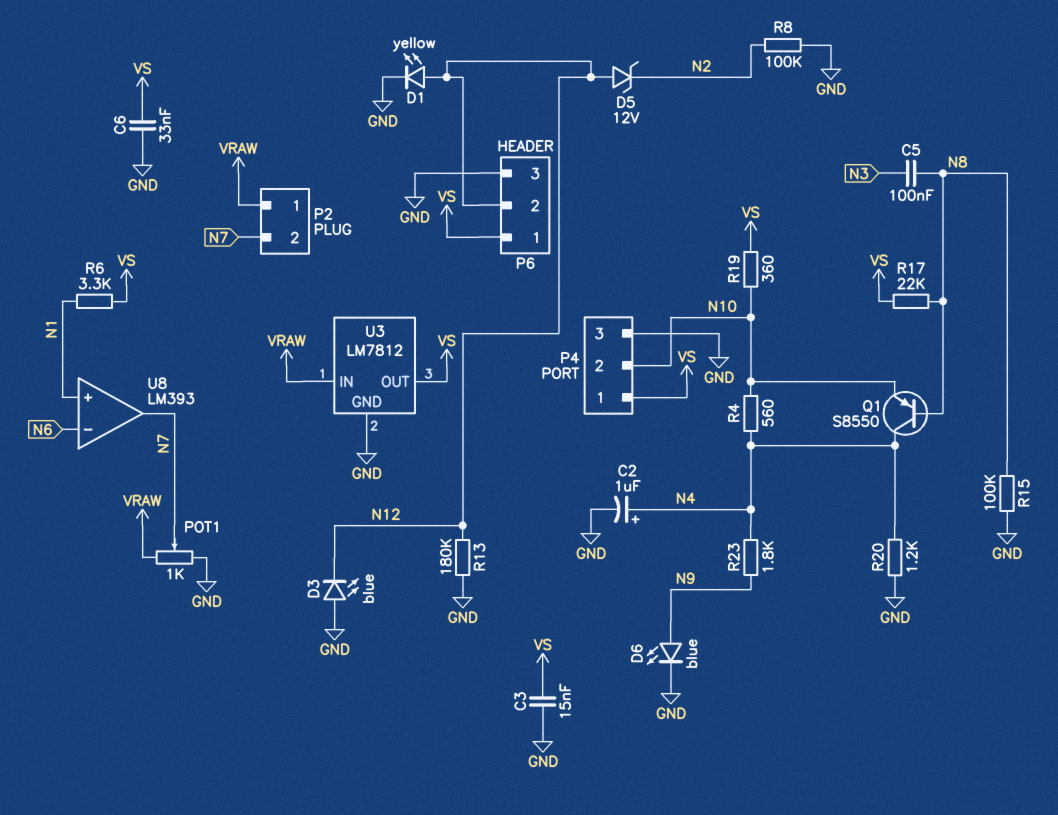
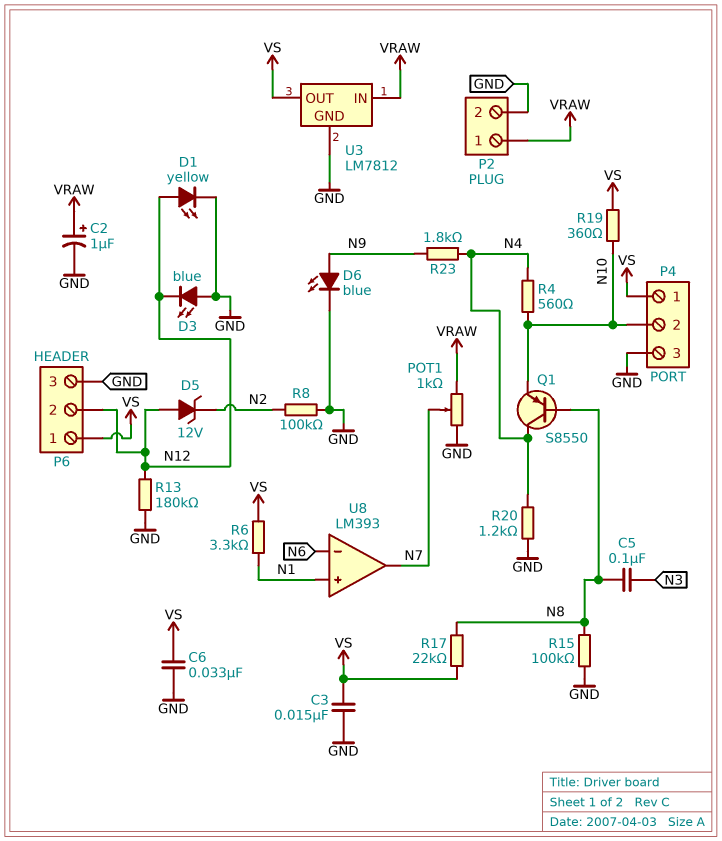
C2: 1uF (plus N4, minus GND) -> 1uF (plus VRAW, minus GND)
P2 pin 2: N7 -> GND

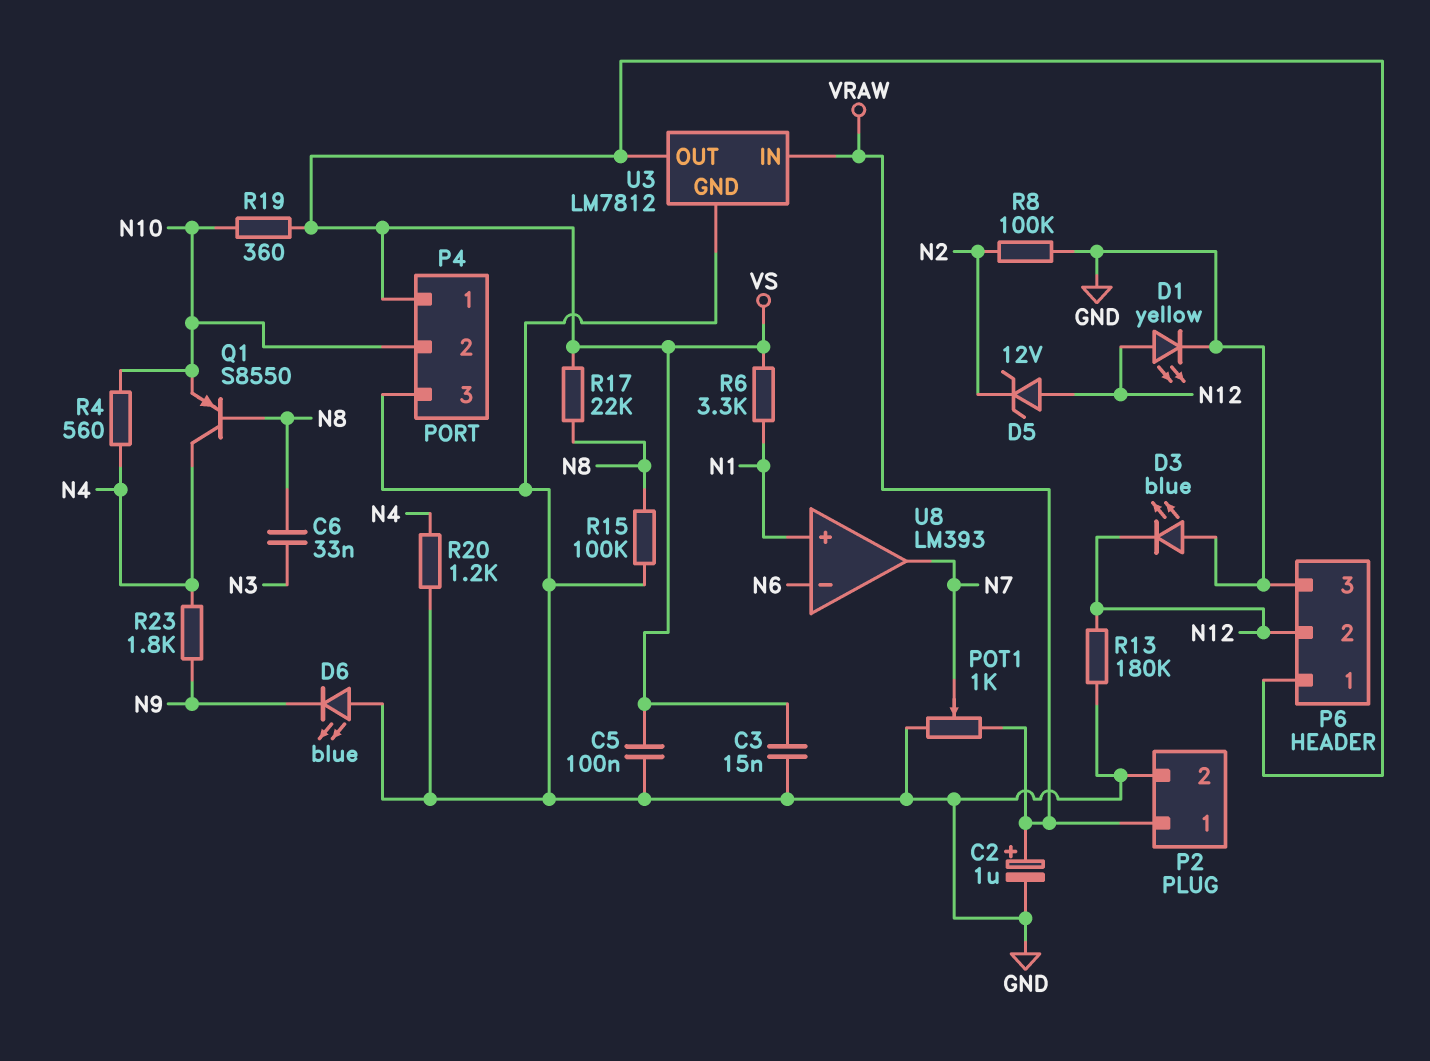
C5: 100nF (N3, N8) -> 100nF (GND, VS)
C6: 33nF (GND, VS) -> 33nF (N3, N8)
D6: LED blue (A N9, K GND) -> LED blue (A GND, K N9)

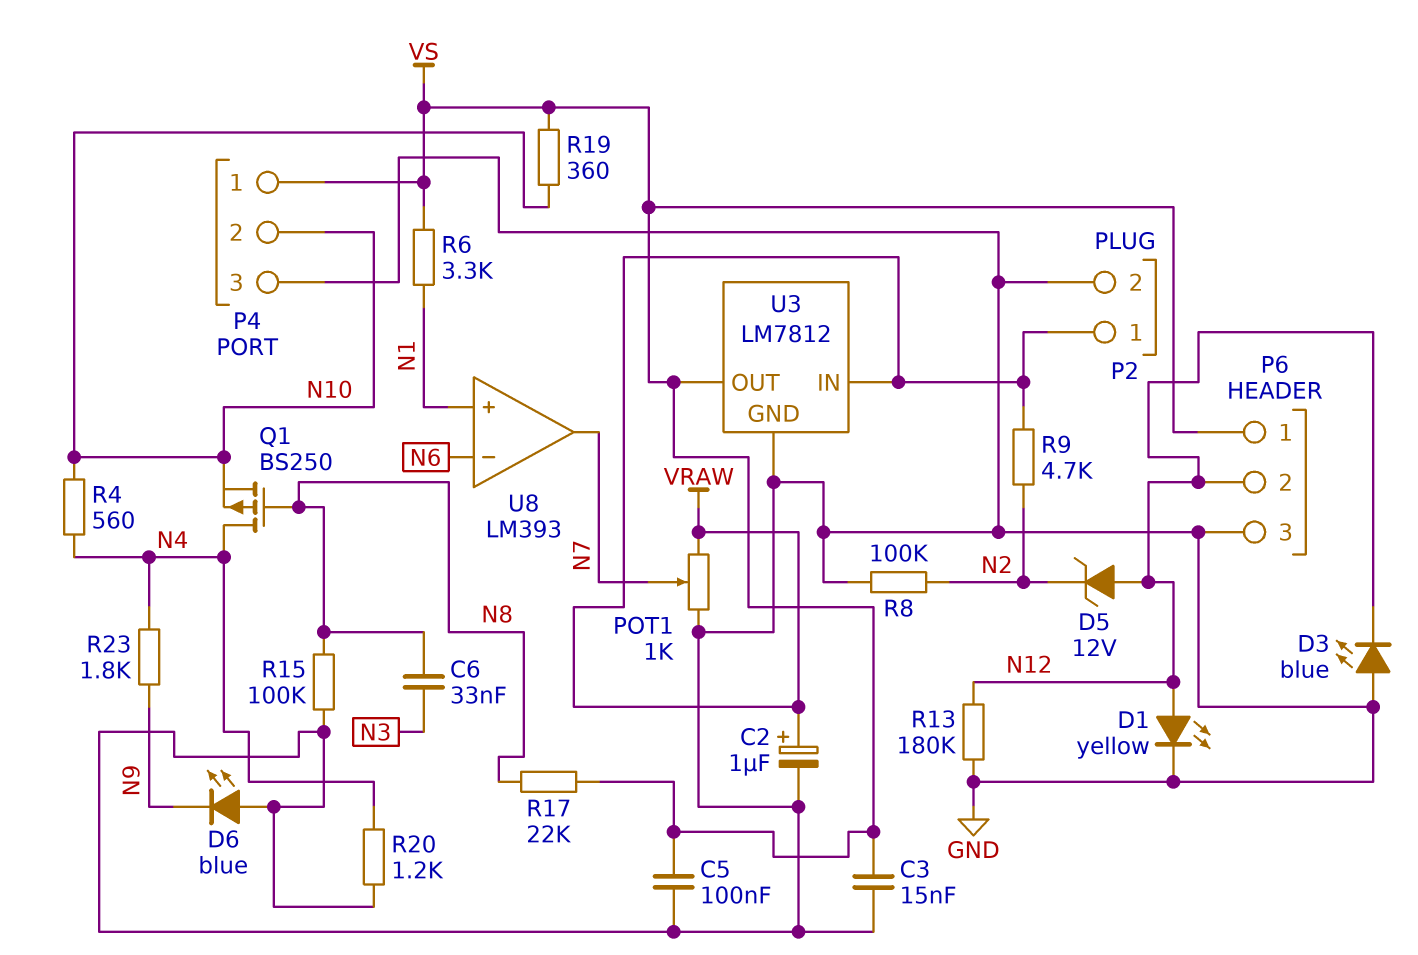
Q1: PNP S8550 (B N8, C N4, E N10) -> PMOS BS250 (G N8, D N4, S N10)
R9: none -> 4.7k (N2, VRAW)

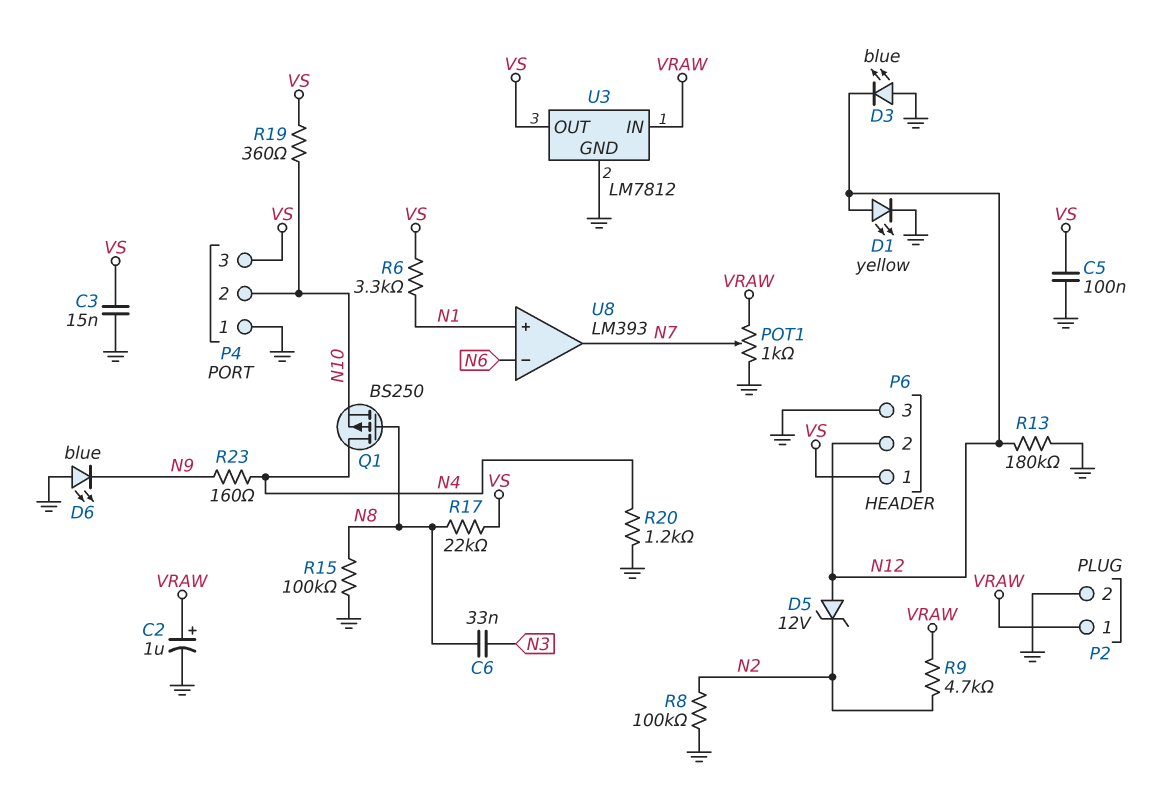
P4 pin 1: VS -> GND
P4 pin 3: GND -> VS
R4: 560 (N4, N10) -> none
R23: 1.8k (N4, N9) -> 160 (N4, N9)

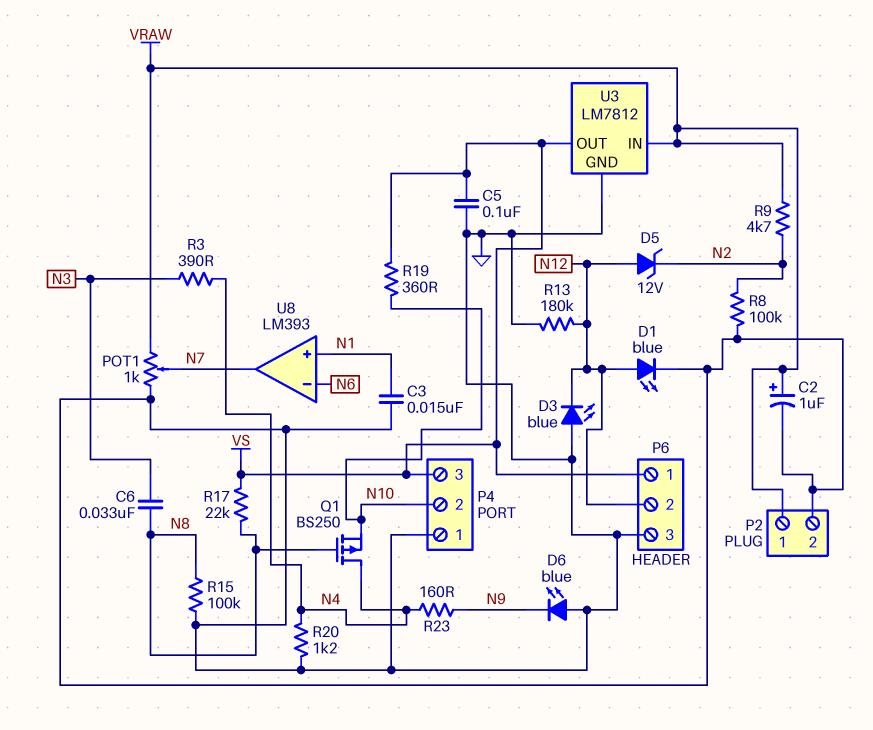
C3: 15nF (GND, VS) -> 15nF (GND, N1)
D1: LED yellow (A N12, K GND) -> LED blue (A N12, K GND)
R3: none -> 390 (N3, N4)
R6: 3.3k (N1, VS) -> none

